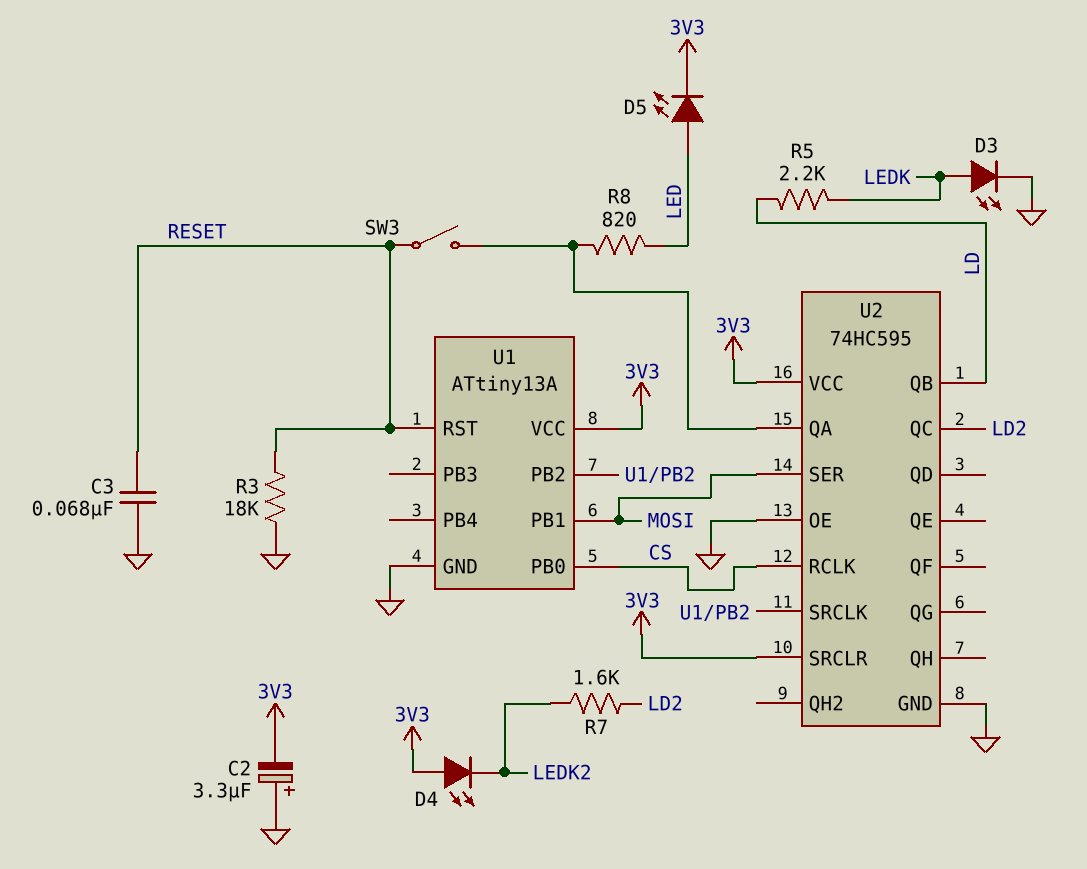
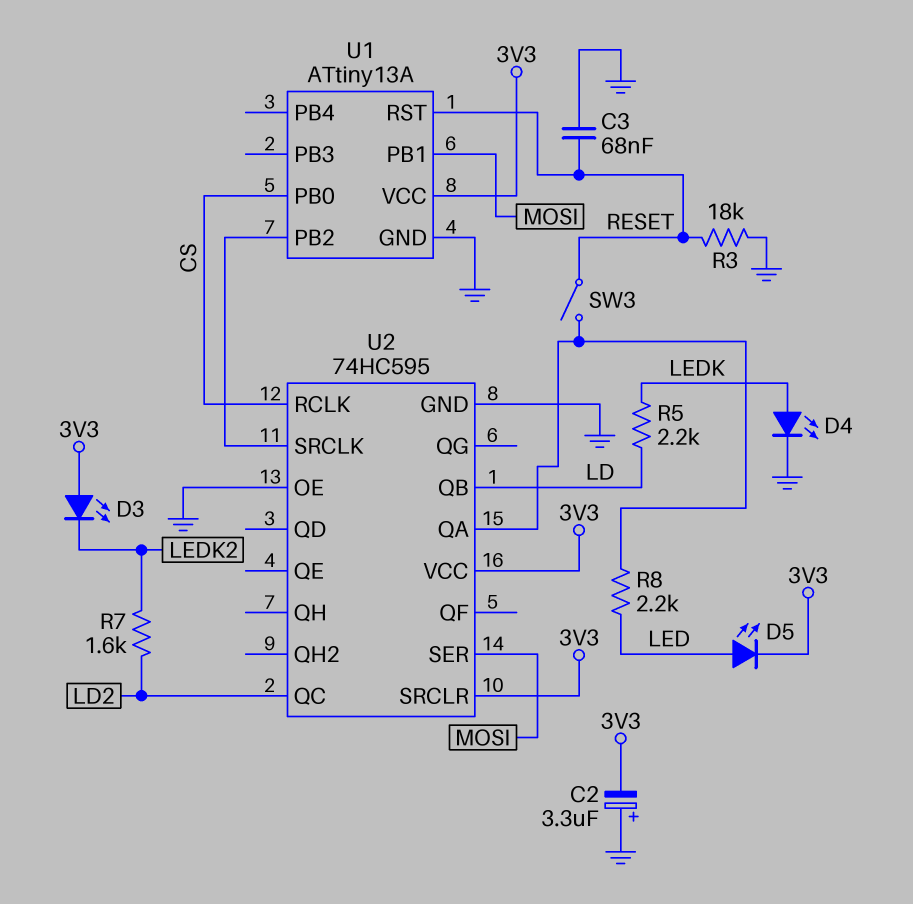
D3: LED (A LEDK, K GND) -> LED (A 3V3, K LEDK2)
D4: LED (A 3V3, K LEDK2) -> LED (A LEDK, K GND)
R8: 820 (LED, U2/QA) -> 2.2k (LED, U2/QA)

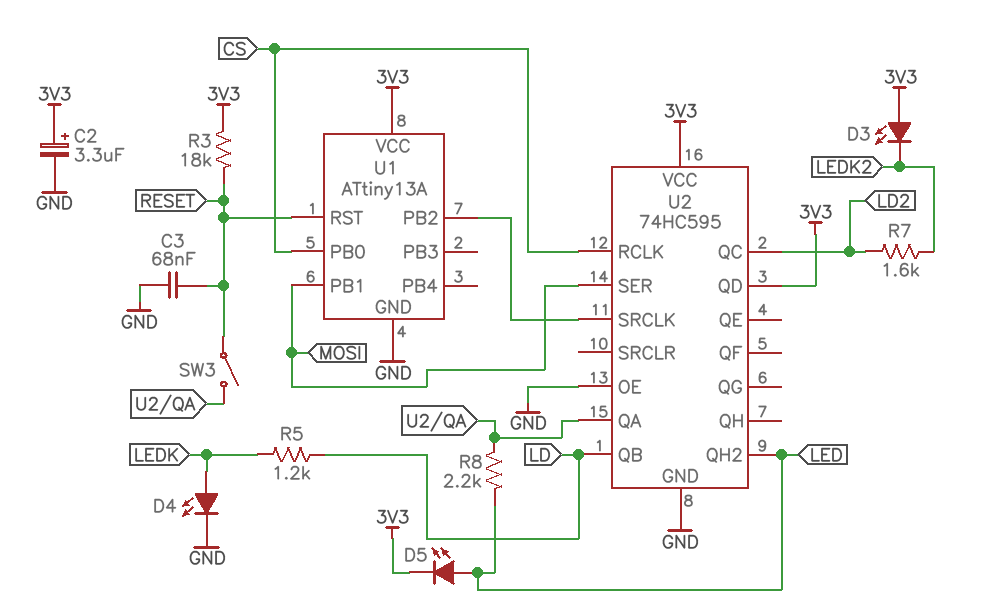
C2: 3.3uF (plus GND, minus 3V3) -> 3.3uF (plus 3V3, minus GND)
R3: 18k (GND, RESET) -> 18k (3V3, RESET)
R5: 2.2k (LD, LEDK) -> 1.2k (LD, LEDK)
U2 pin QD: none -> 3V3
U2 pin QH2: none -> LED
U2 pin SRCLR: 3V3 -> none

